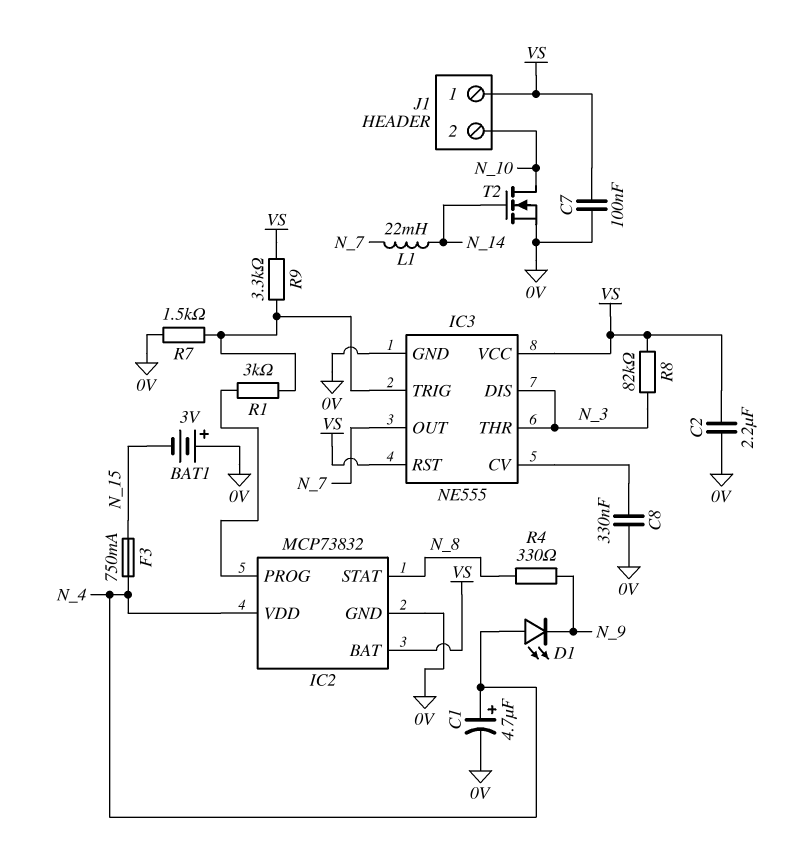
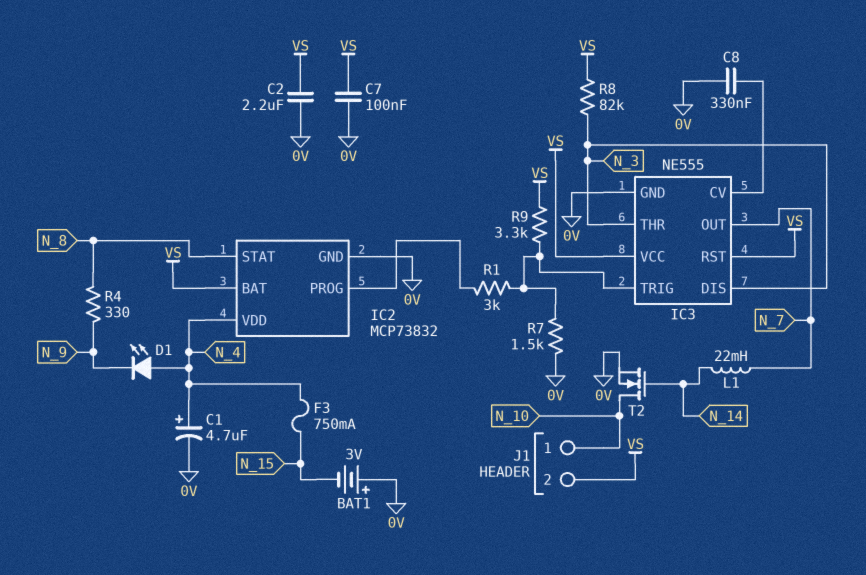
J1 pin 1: VS -> N_10
J1 pin 2: N_10 -> VS

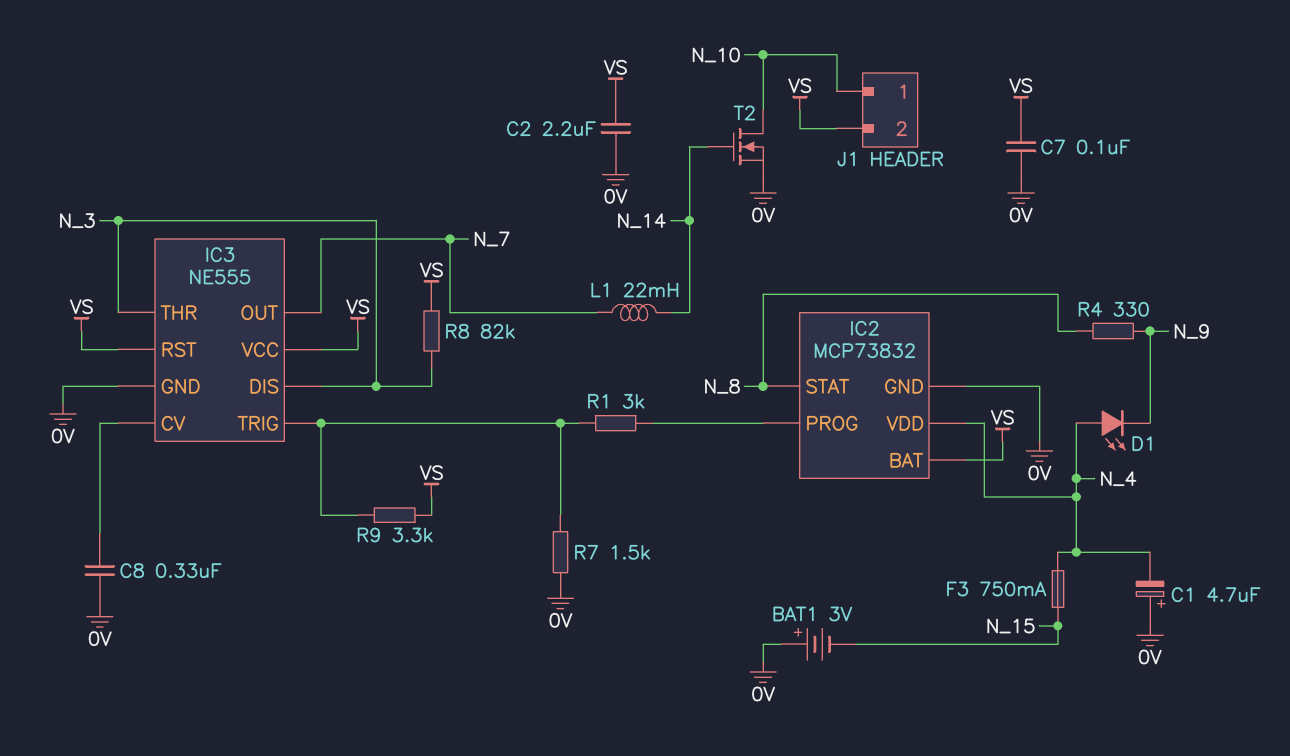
C1: 4.7uF (plus N_4, minus 0V) -> 4.7uF (plus 0V, minus N_4)

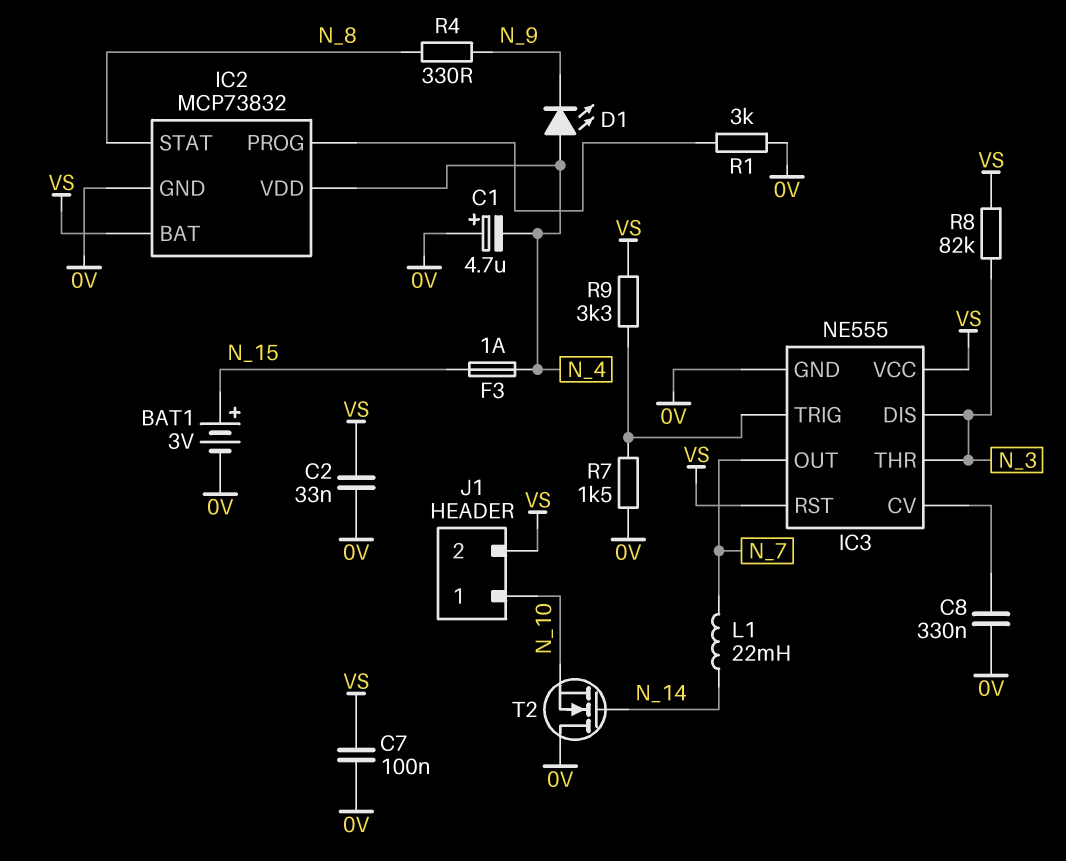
BAT1: 3V (plus 0V, minus N_15) -> 3V (plus N_15, minus 0V)
C2: 2.2uF (0V, VS) -> 33nF (0V, VS)
F3: 750mA (N_4, N_15) -> 1A (N_4, N_15)
R1: 3k (IC2/PROG, IC3/TRIG) -> 3k (0V, IC2/PROG)
T2: NMOS (G N_14, D N_10, S 0V) -> NMOS (G N_14, D 0V, S N_10)

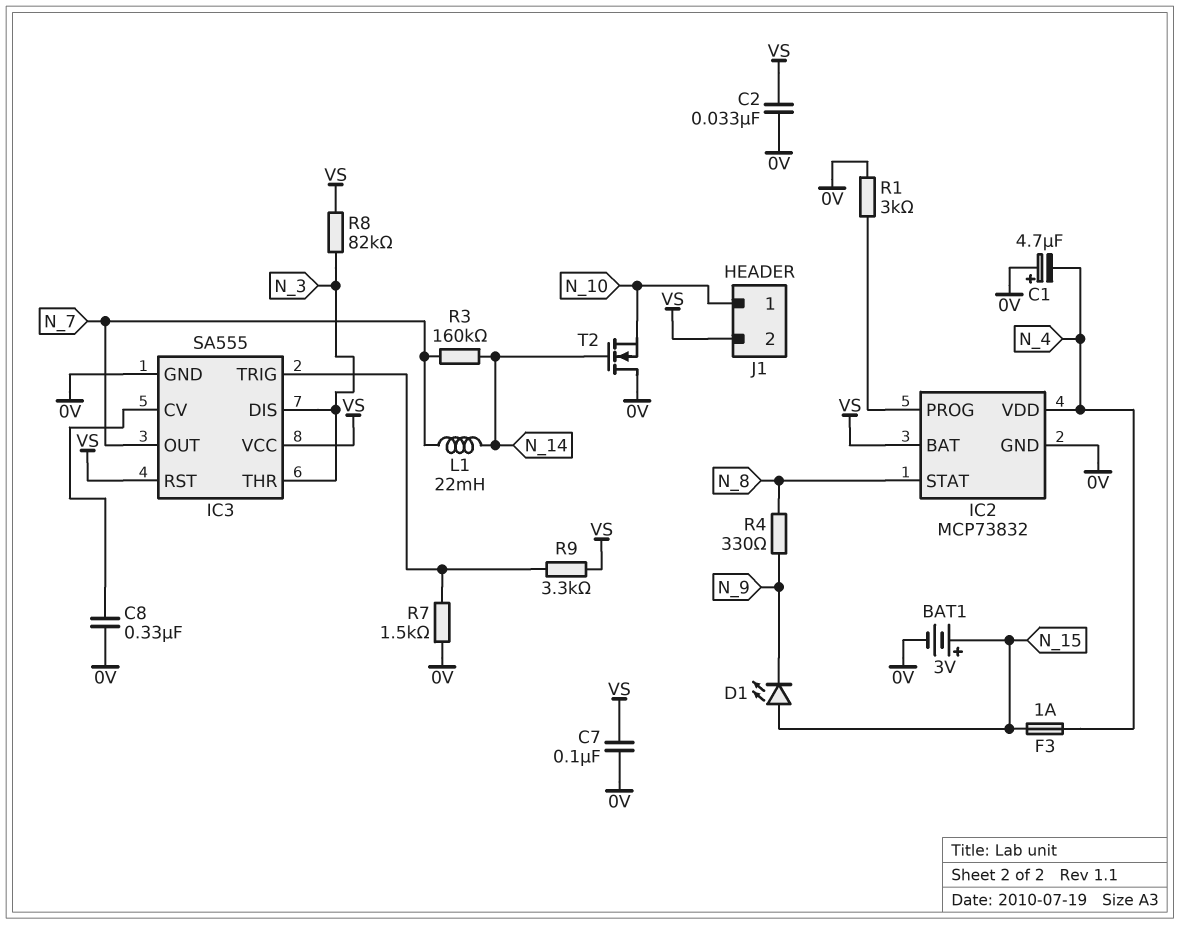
D1: LED (A N_4, K N_9) -> LED (A N_15, K N_9)
IC3: NE555 -> SA555
R3: none -> 160k (N_7, N_14)

